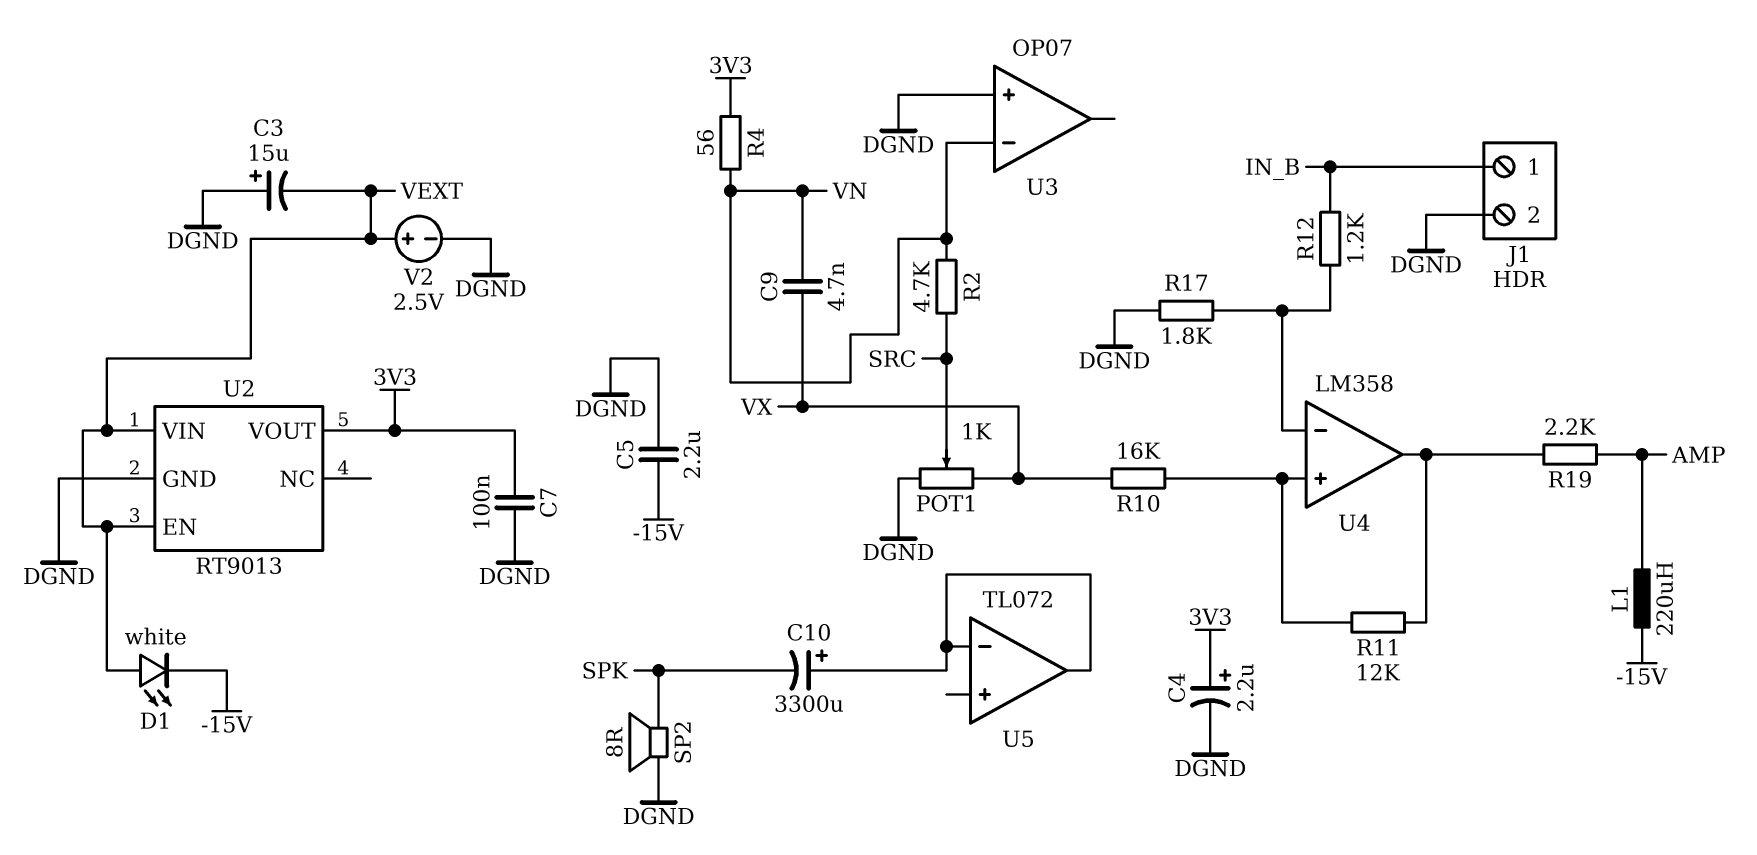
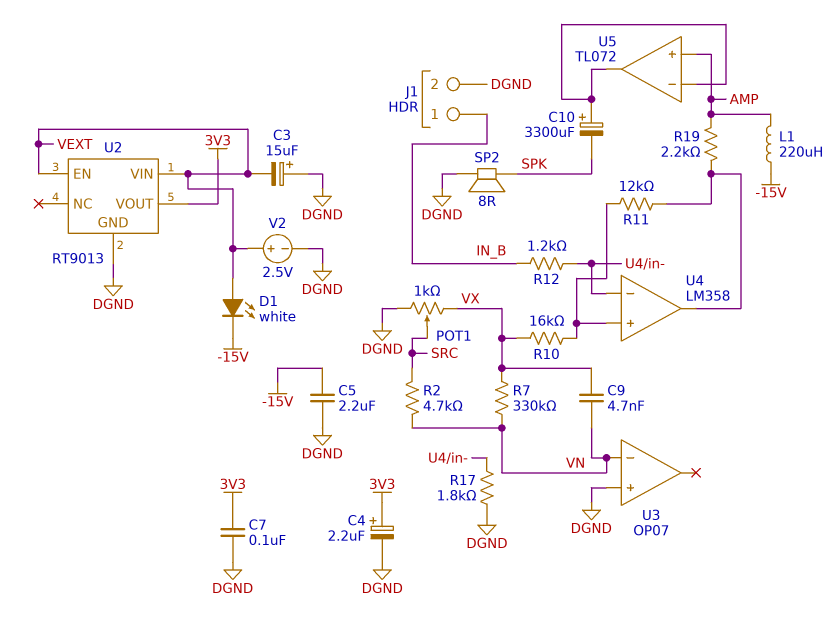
R4: 56 (3V3, VN) -> none
R7: none -> 330k (VN, VX)
U5 pin in+: none -> AMP

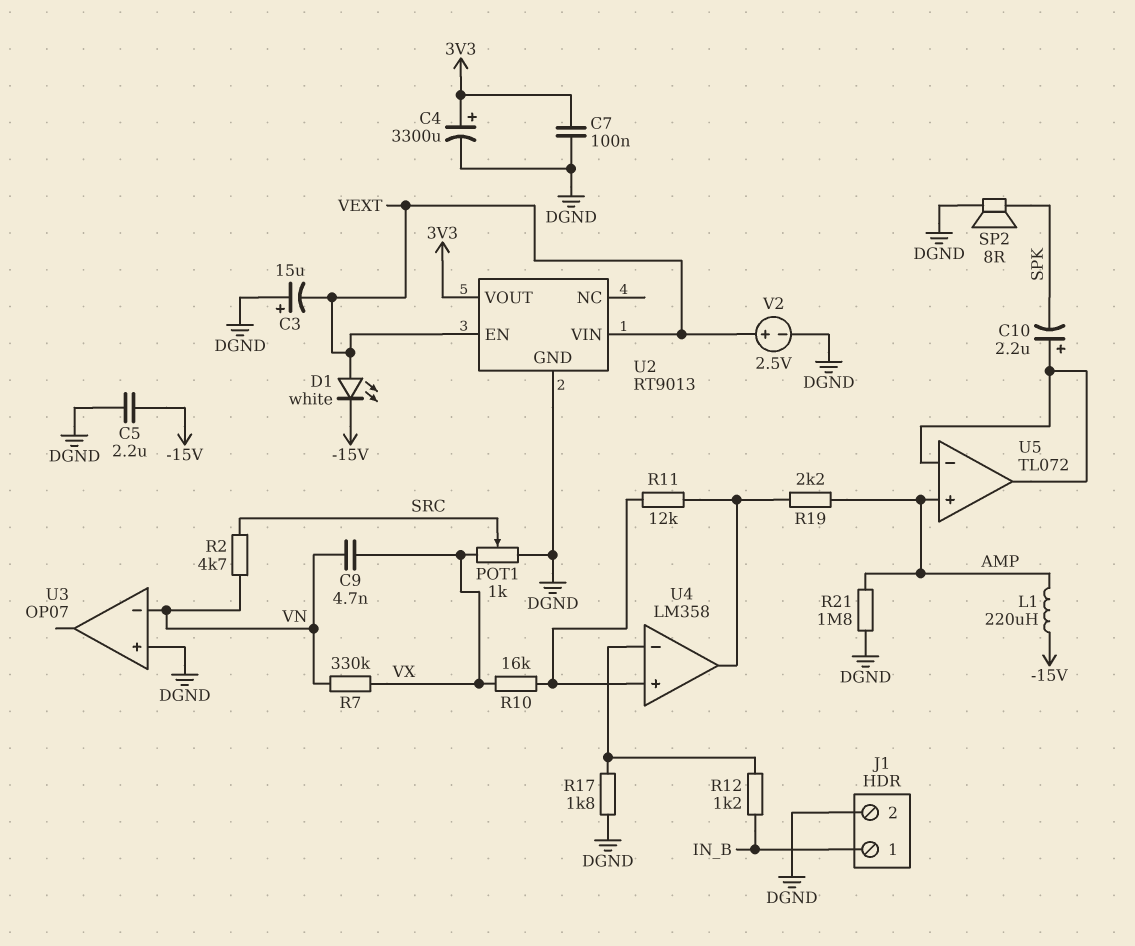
C4: 2.2uF (plus 3V3, minus DGND) -> 3300uF (plus 3V3, minus DGND)
C10: 3300uF (plus U5/in-, minus SPK) -> 2.2uF (plus U5/in-, minus SPK)
R21: none -> 1.8M (AMP, DGND)

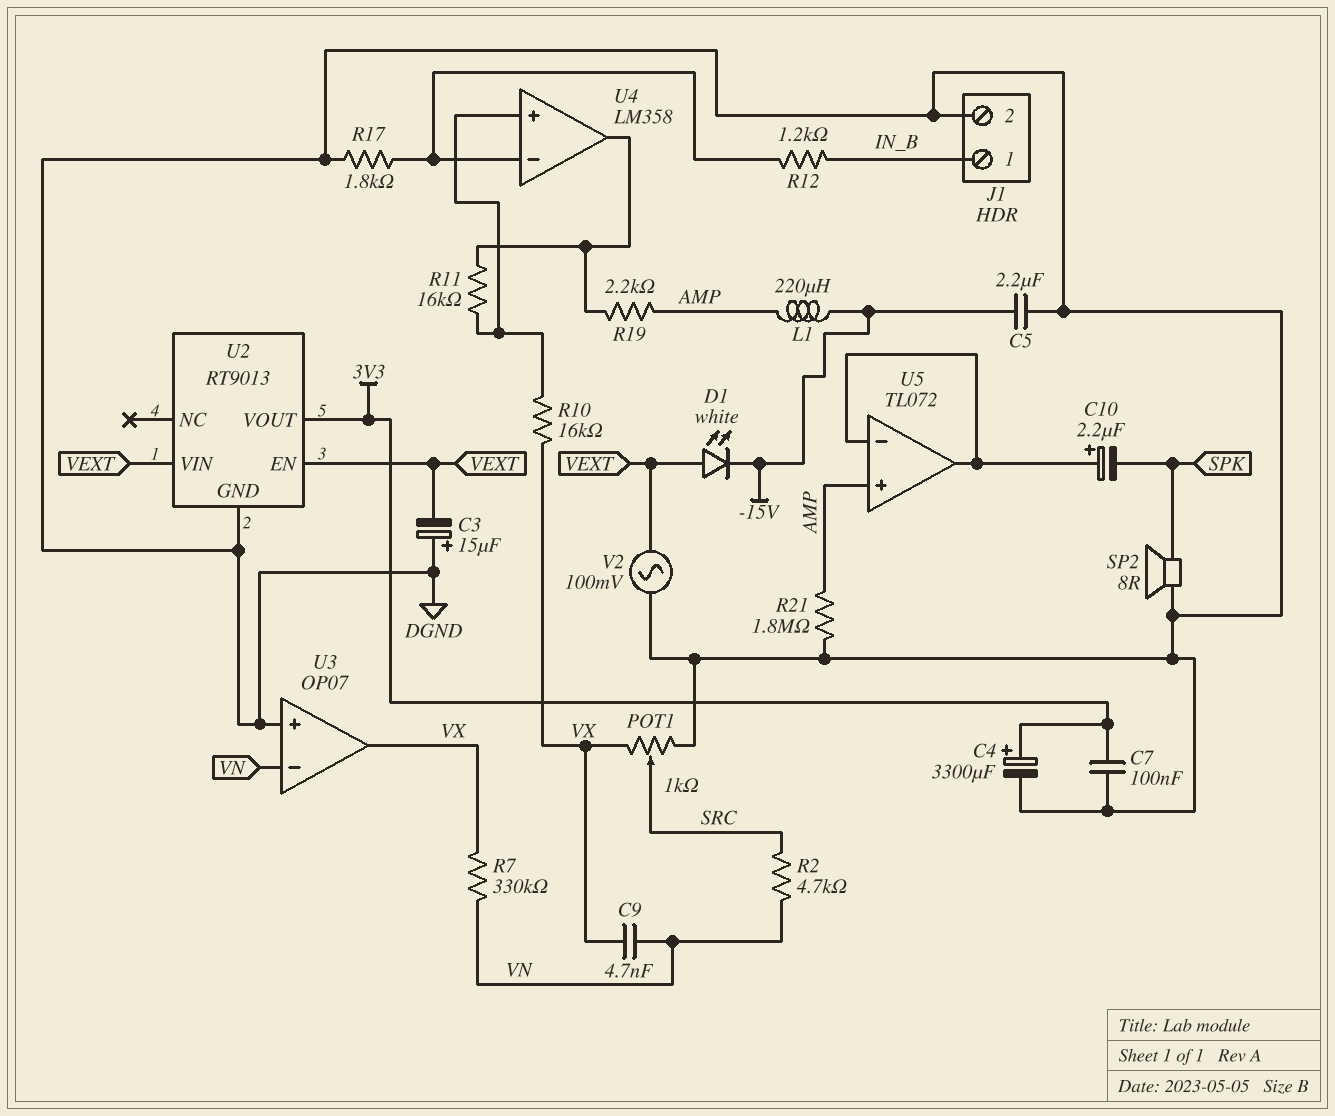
R11: 12k (U4/in+, U4/out) -> 16k (U4/in+, U4/out)
U3 pin out: none -> VX
V2: 2.5V (plus VEXT, minus DGND) -> AC 100mV (DGND, VEXT)

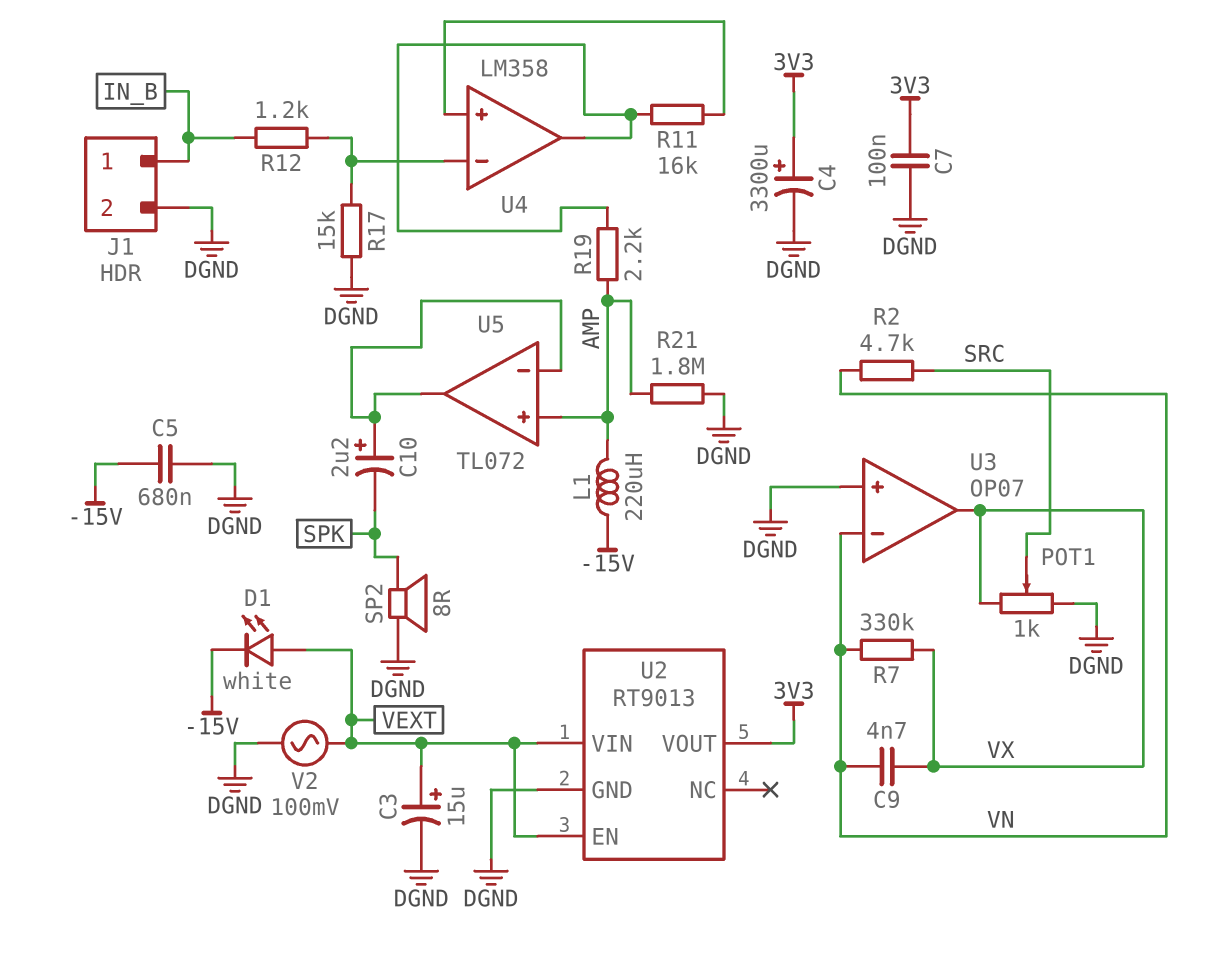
C3: 15uF (plus DGND, minus VEXT) -> 15uF (plus VEXT, minus DGND)
C5: 2.2uF (-15V, DGND) -> 680nF (-15V, DGND)
R10: 16k (U4/in+, VX) -> none
R17: 1.8k (DGND, U4/in-) -> 15k (DGND, U4/in-)

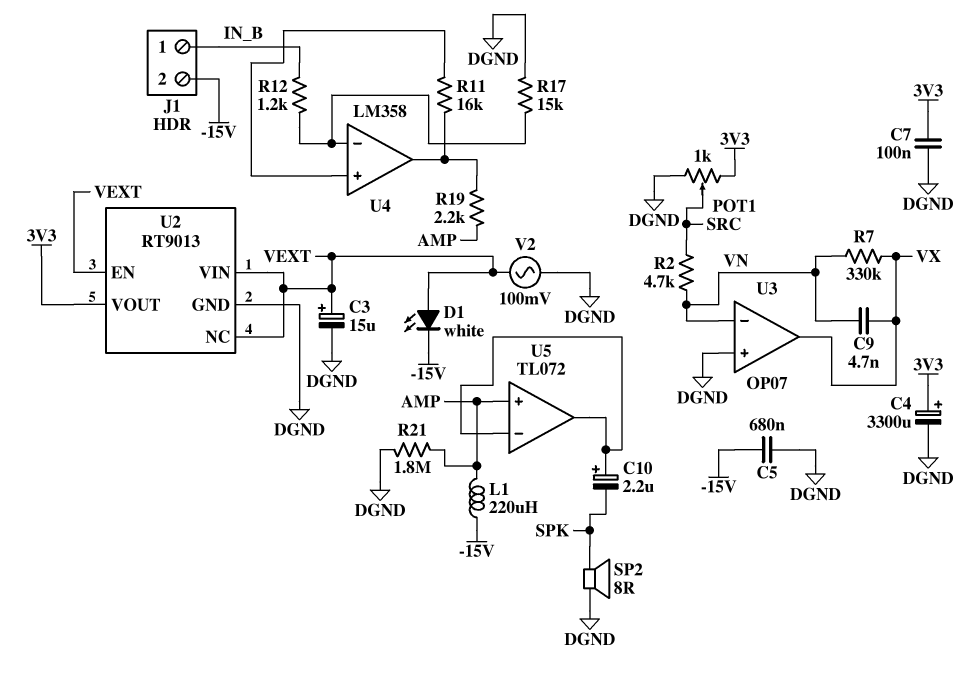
J1 pin 2: DGND -> -15V
POT1: 1k (DGND, VX, wiper SRC) -> 1k (3V3, DGND, wiper SRC)
U2 pin NC: none -> VEXT

